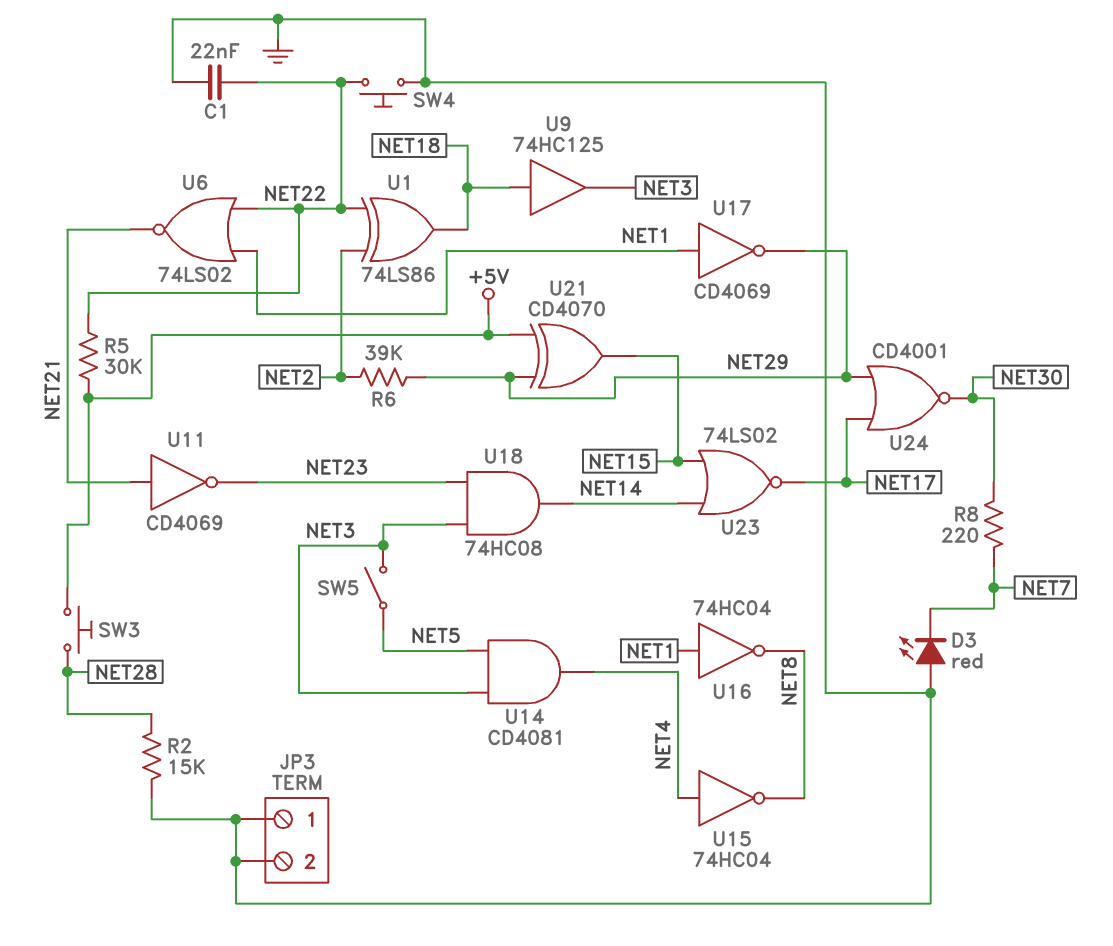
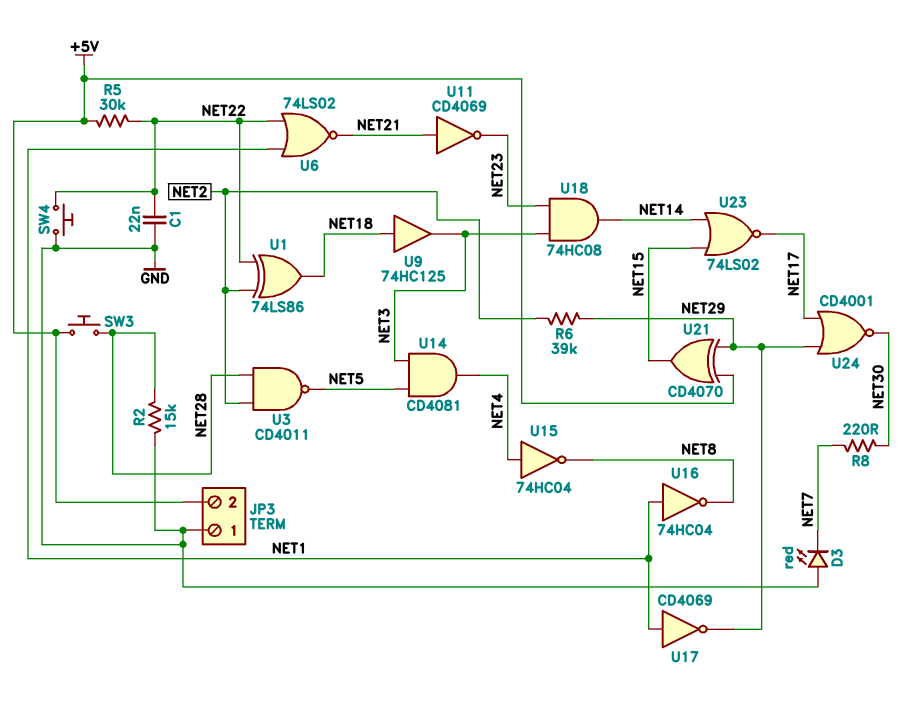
JP3 pin 2: GND -> +5V
SW5: switch (NET3, NET5) -> none
U3: none -> NAND CD4011 (in NET2, in NET28, out NET5)

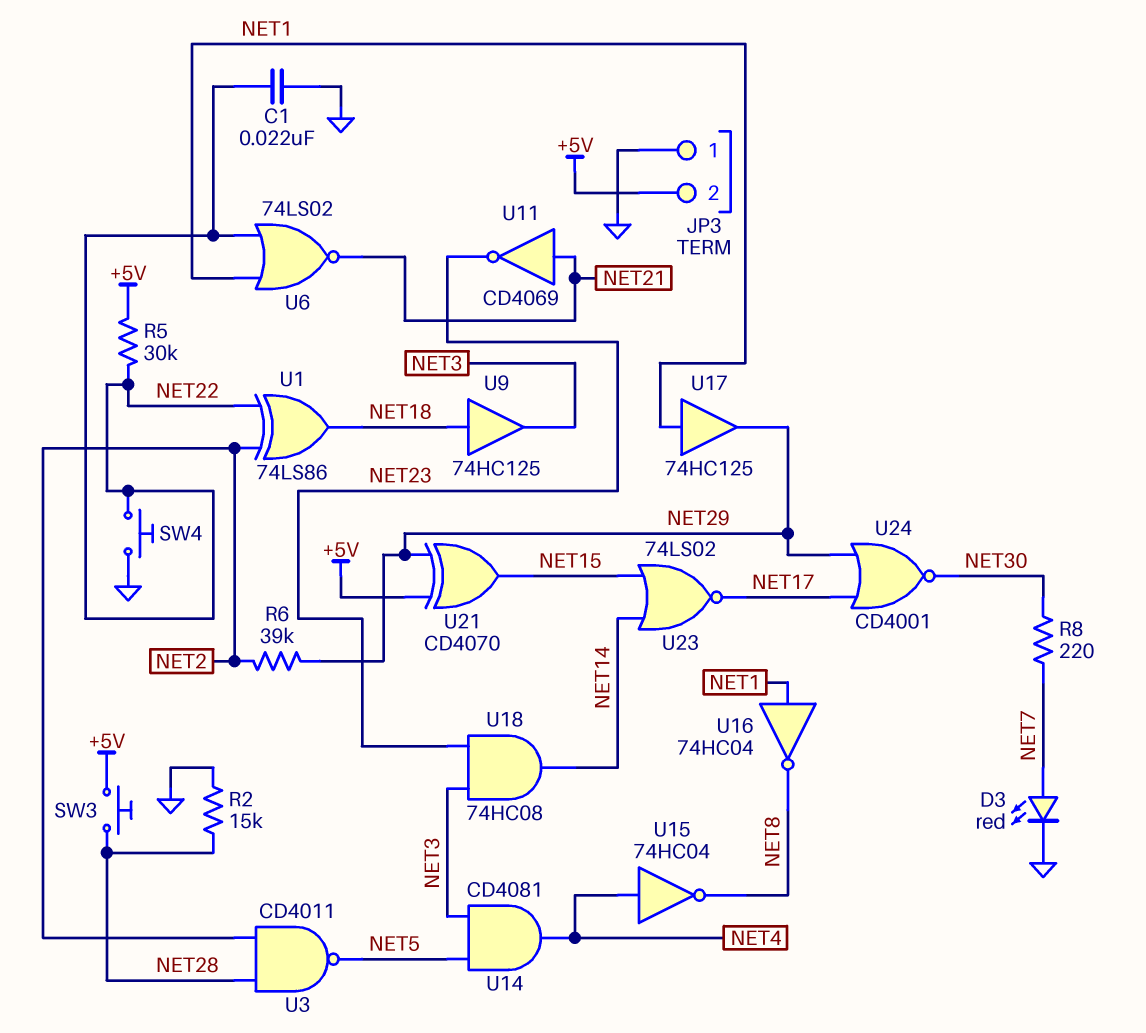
D3: LED red (A GND, K NET7) -> LED red (A NET7, K GND)
U17: NOT CD4069 (in NET1, out NET29) -> buffer 74HC125 (in NET1, out NET29)

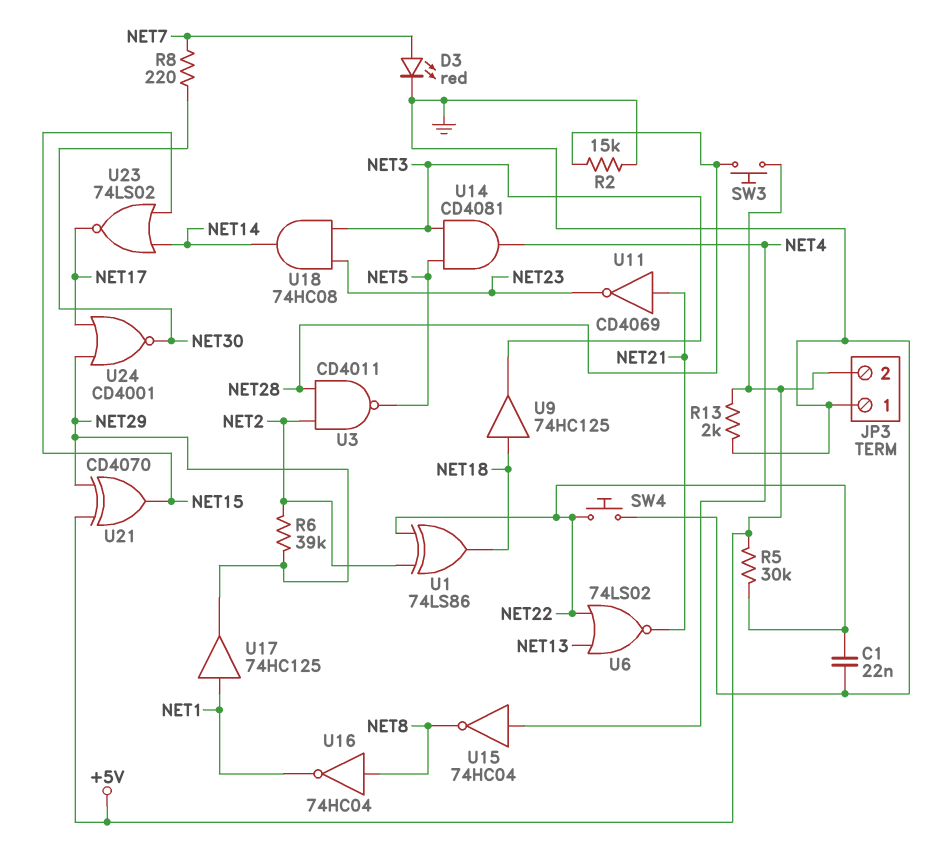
R13: none -> 2k (+5V, GND)
U6: NOR 74LS02 (in NET1, in NET22, out NET21) -> NOR 74LS02 (in NET13, in NET22, out NET21)
U16: NOT 74HC04 (in NET1, out NET8) -> NOT 74HC04 (in NET8, out NET1)

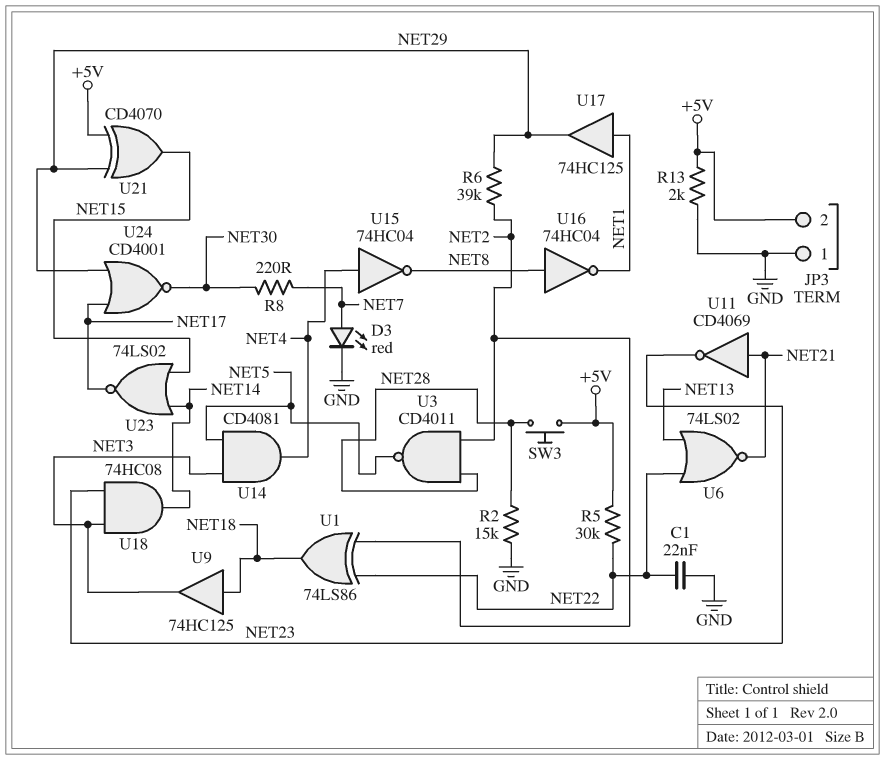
SW4: button (GND, NET22) -> none

